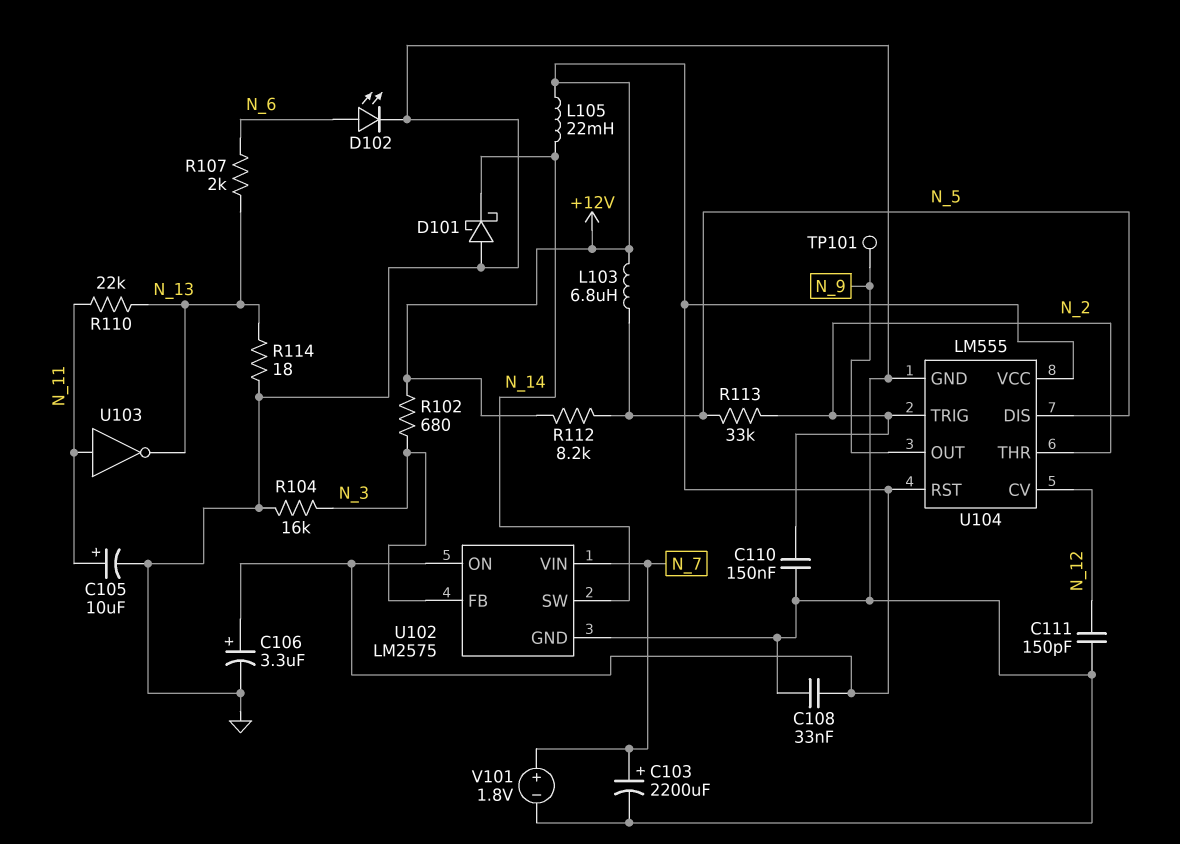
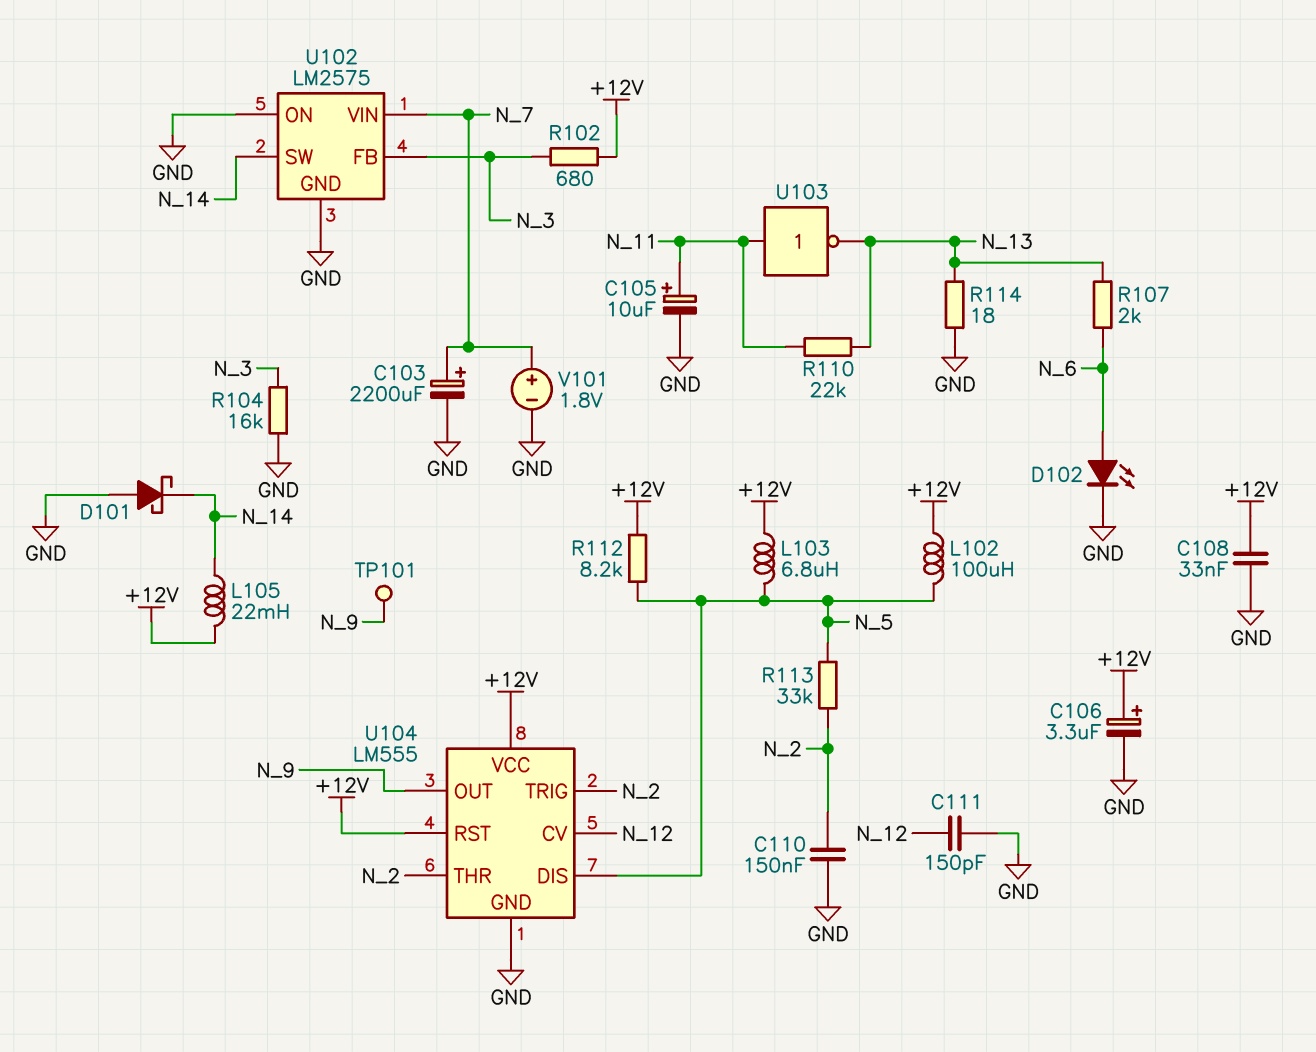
L102: none -> 100uH (+12V, N_5)
U102 pin ON: +12V -> GND

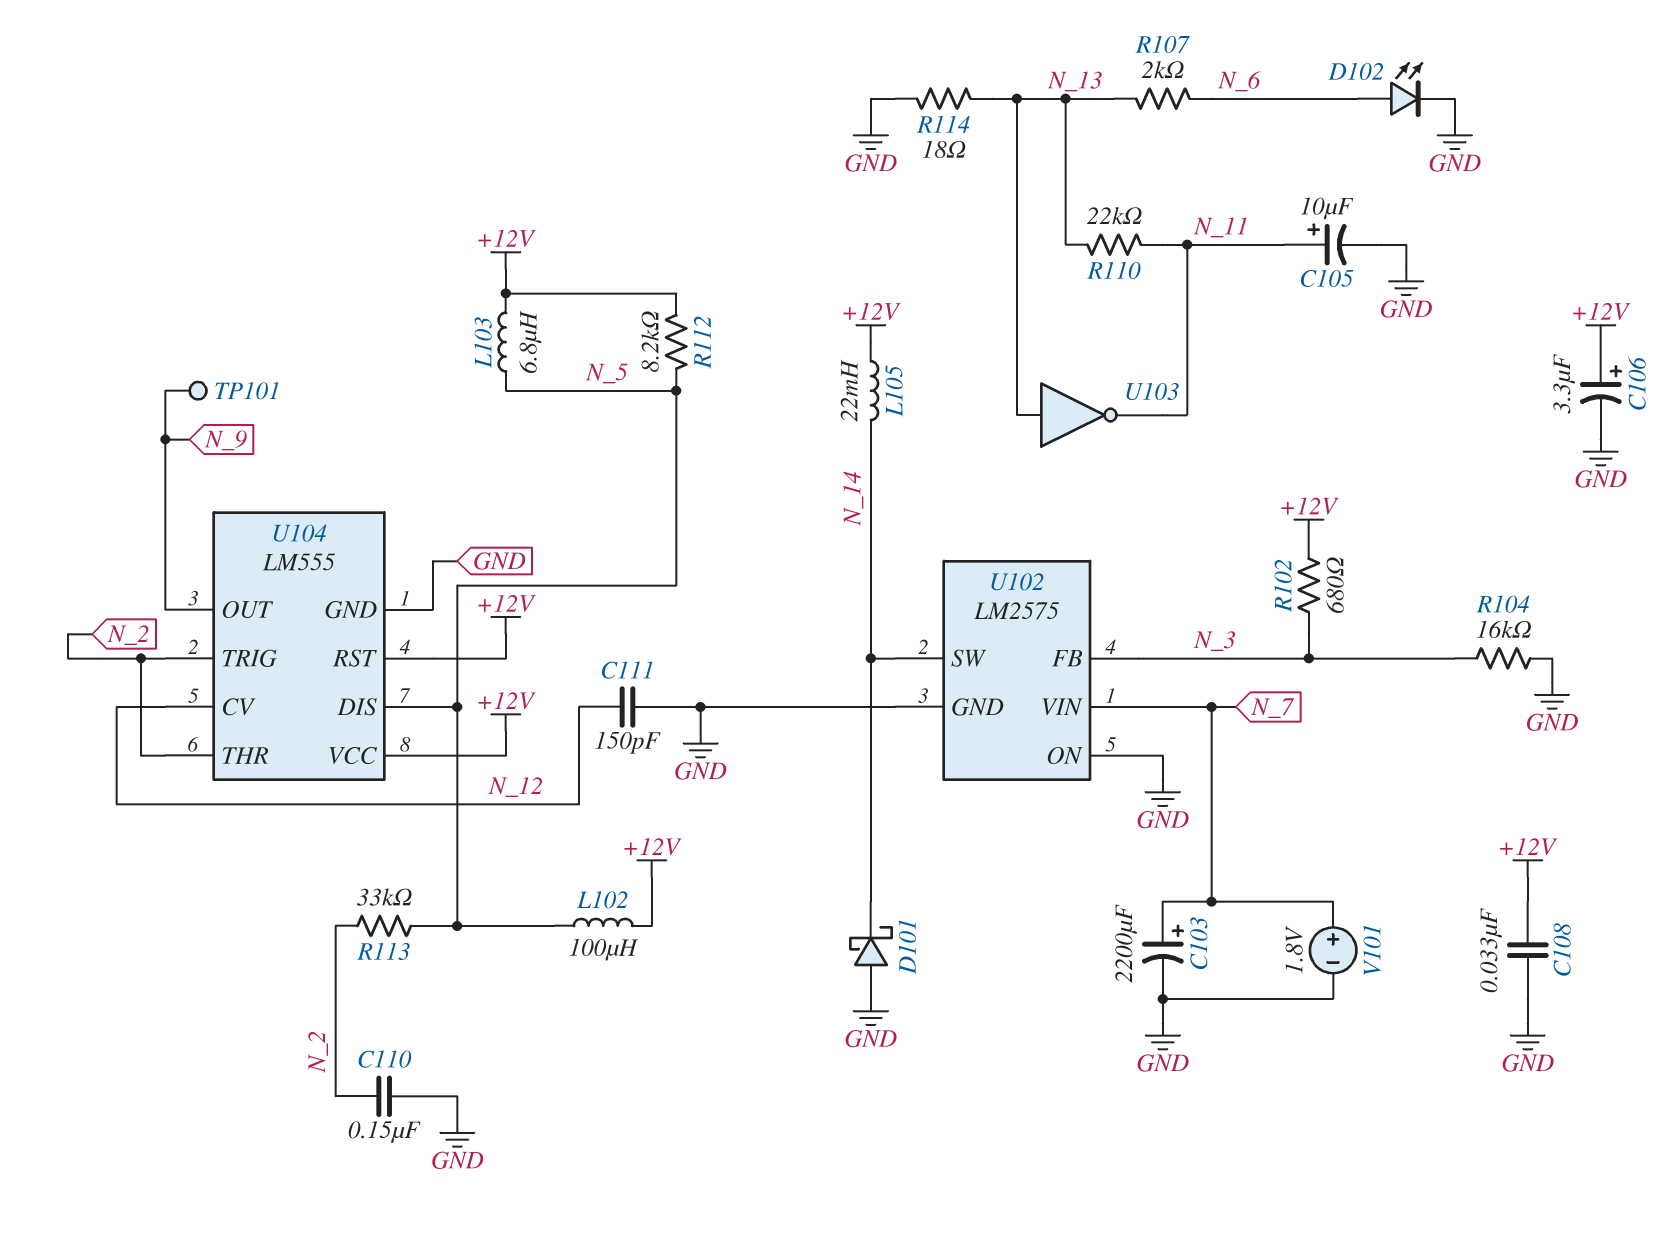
U103: NOT (in N_11, out N_13) -> NOT (in N_13, out N_11)

